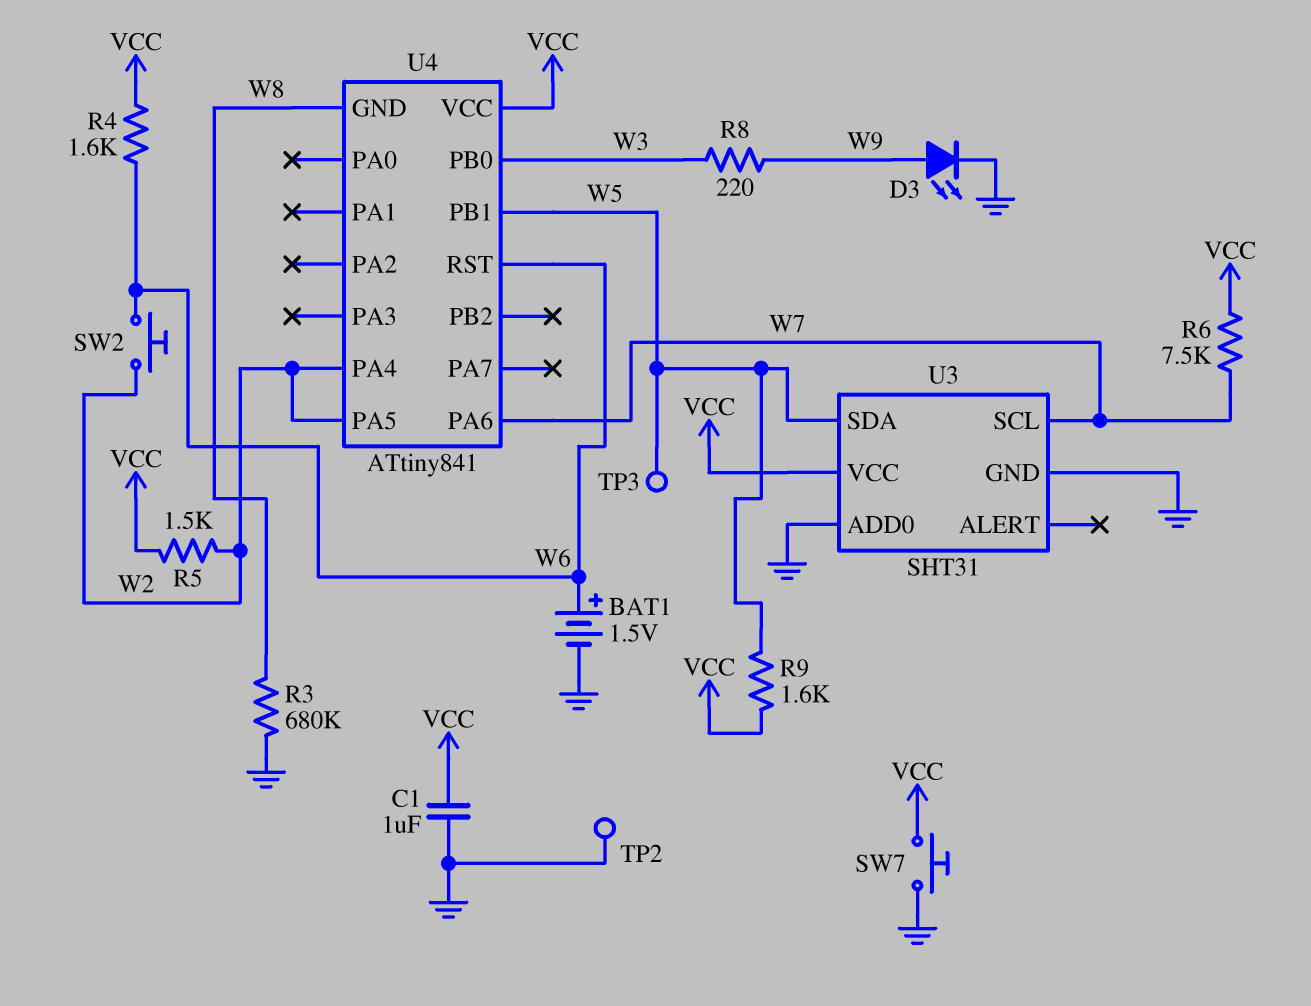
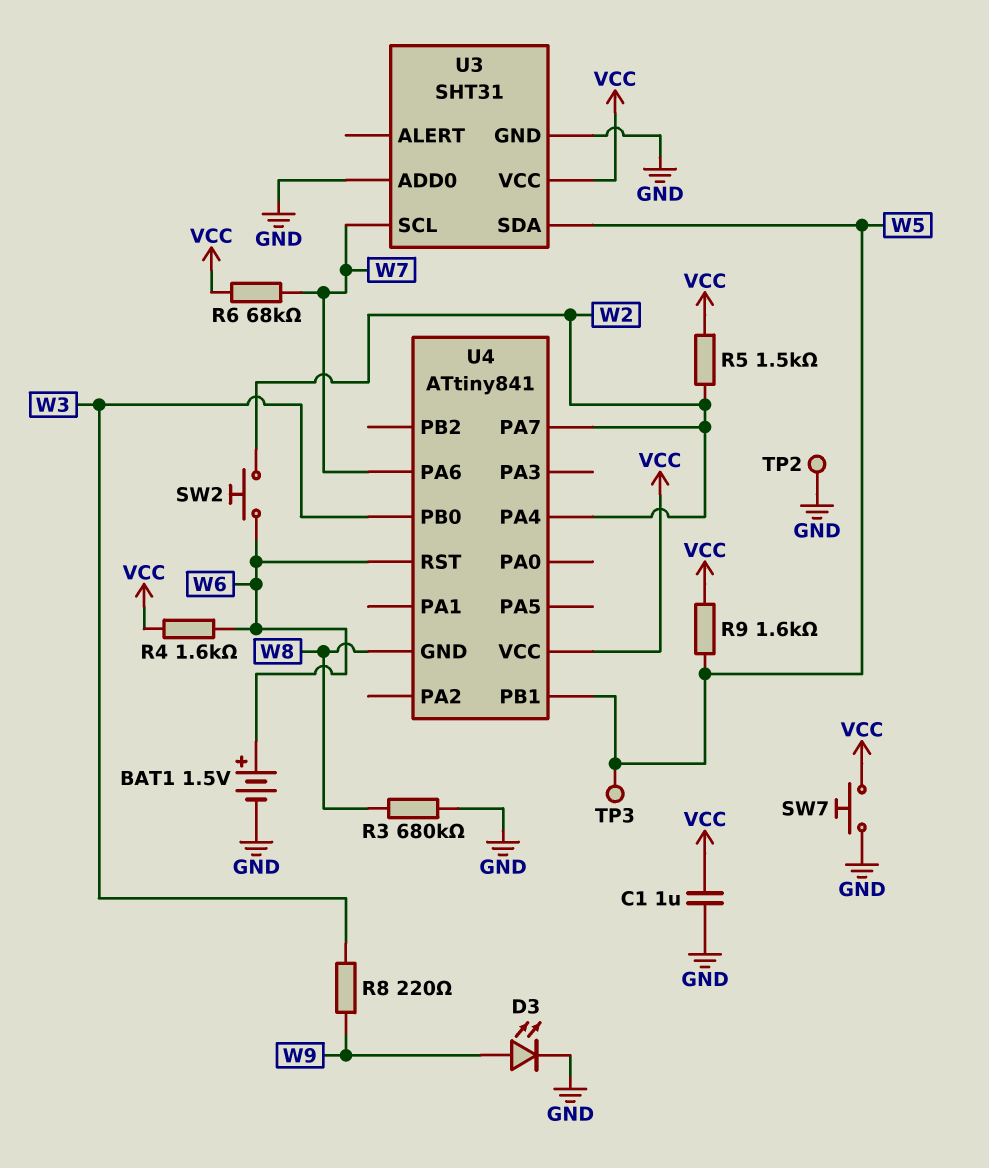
R6: 7.5k (VCC, W7) -> 68k (VCC, W7)
U4 pin PA5: W2 -> none
U4 pin PA7: none -> W2

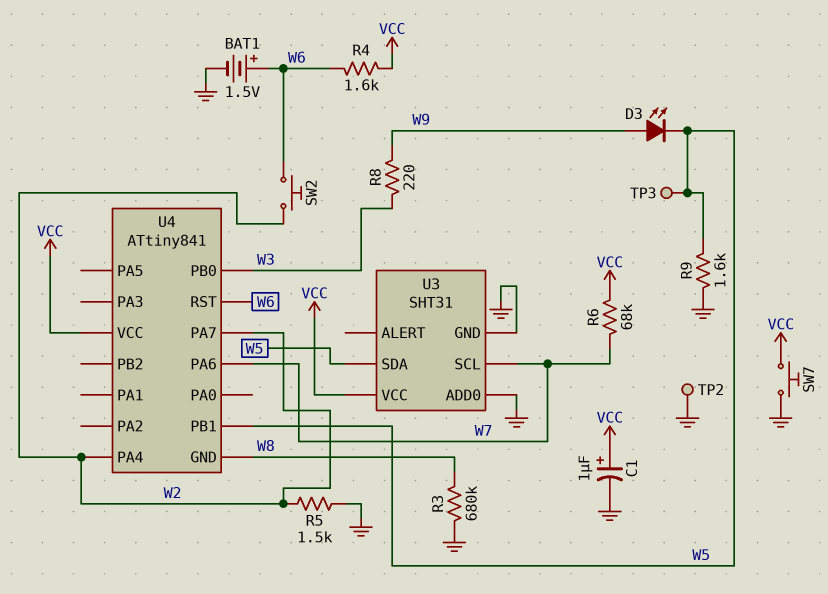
C1: 1uF (GND, VCC) -> 1uF (plus VCC, minus GND)
D3: LED (A W9, K GND) -> LED (A W9, K W5)
R5: 1.5k (VCC, W2) -> 1.5k (GND, W2)
R9: 1.6k (VCC, W5) -> 1.6k (GND, W5)

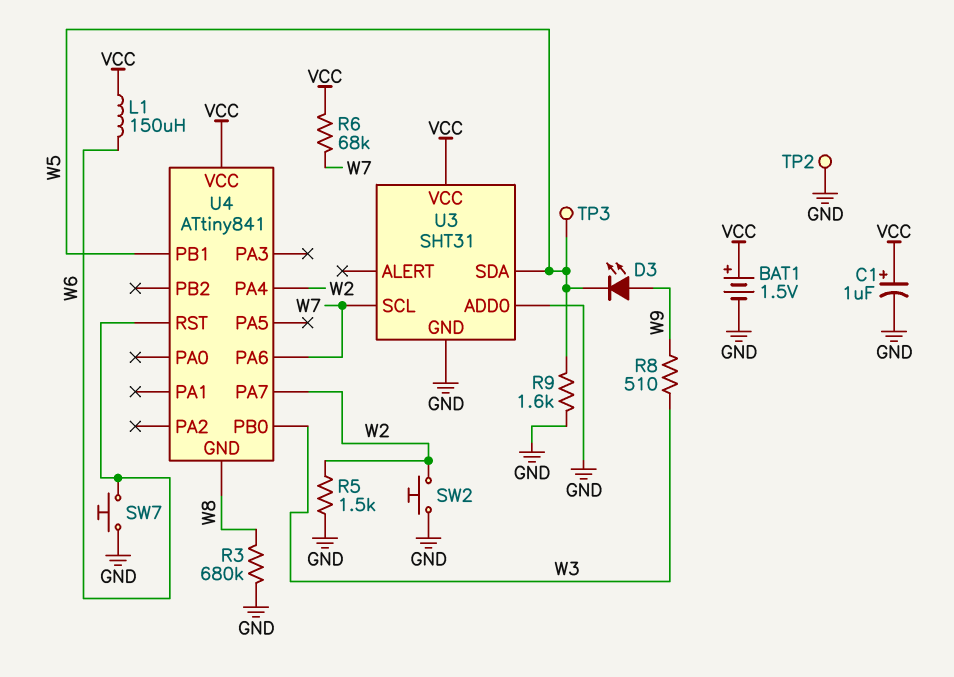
BAT1: 1.5V (plus W6, minus GND) -> 1.5V (plus VCC, minus GND)
L1: none -> 150uH (VCC, W6)
R4: 1.6k (VCC, W6) -> none
R8: 220 (W3, W9) -> 510 (W3, W9)
SW2: button (W2, W6) -> button (GND, W2)
SW7: button (GND, VCC) -> button (GND, W6)

